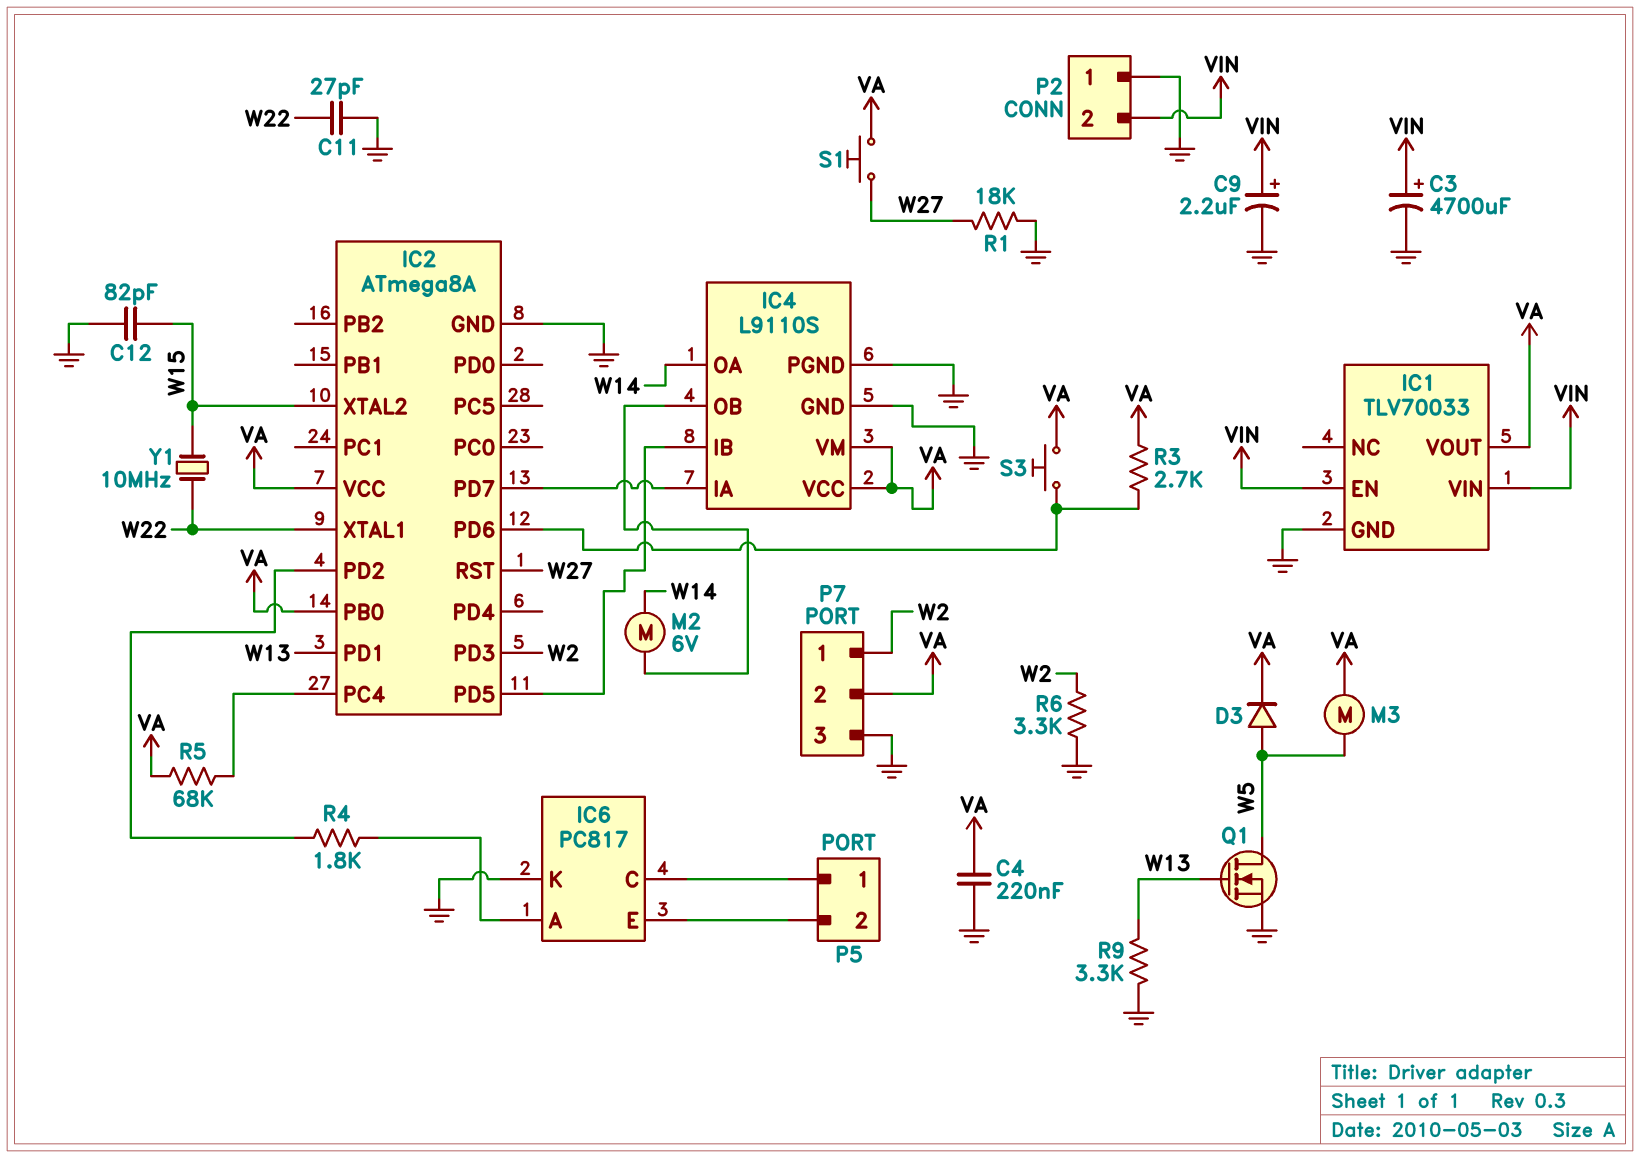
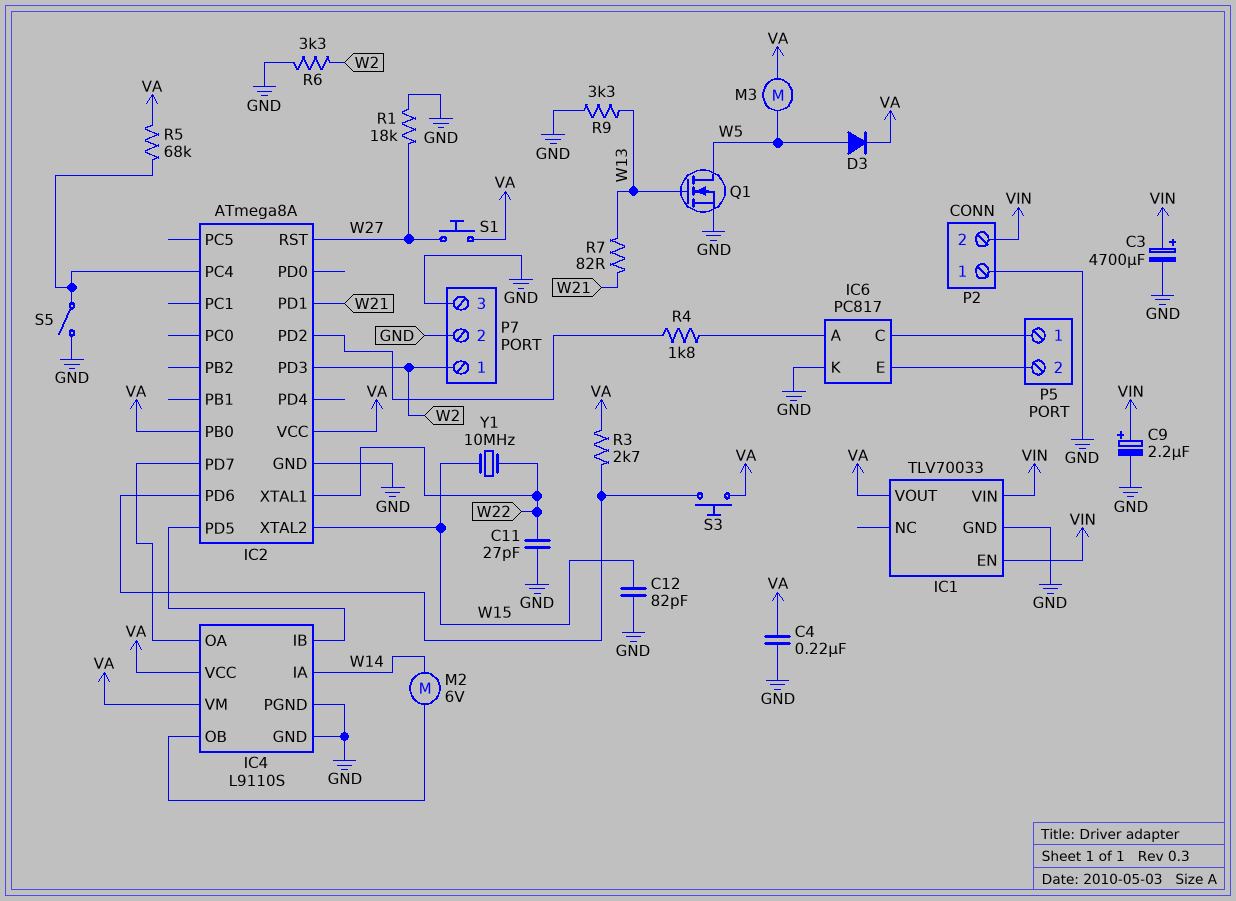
IC2 pin PD1: W13 -> W21
IC4 pin IA: IC2/PD7 -> W14
IC4 pin OA: W14 -> IC2/PD7
P7 pin 2: VA -> GND
R7: none -> 82 (W13, W21)
S5: none -> switch (GND, IC2/PC4)

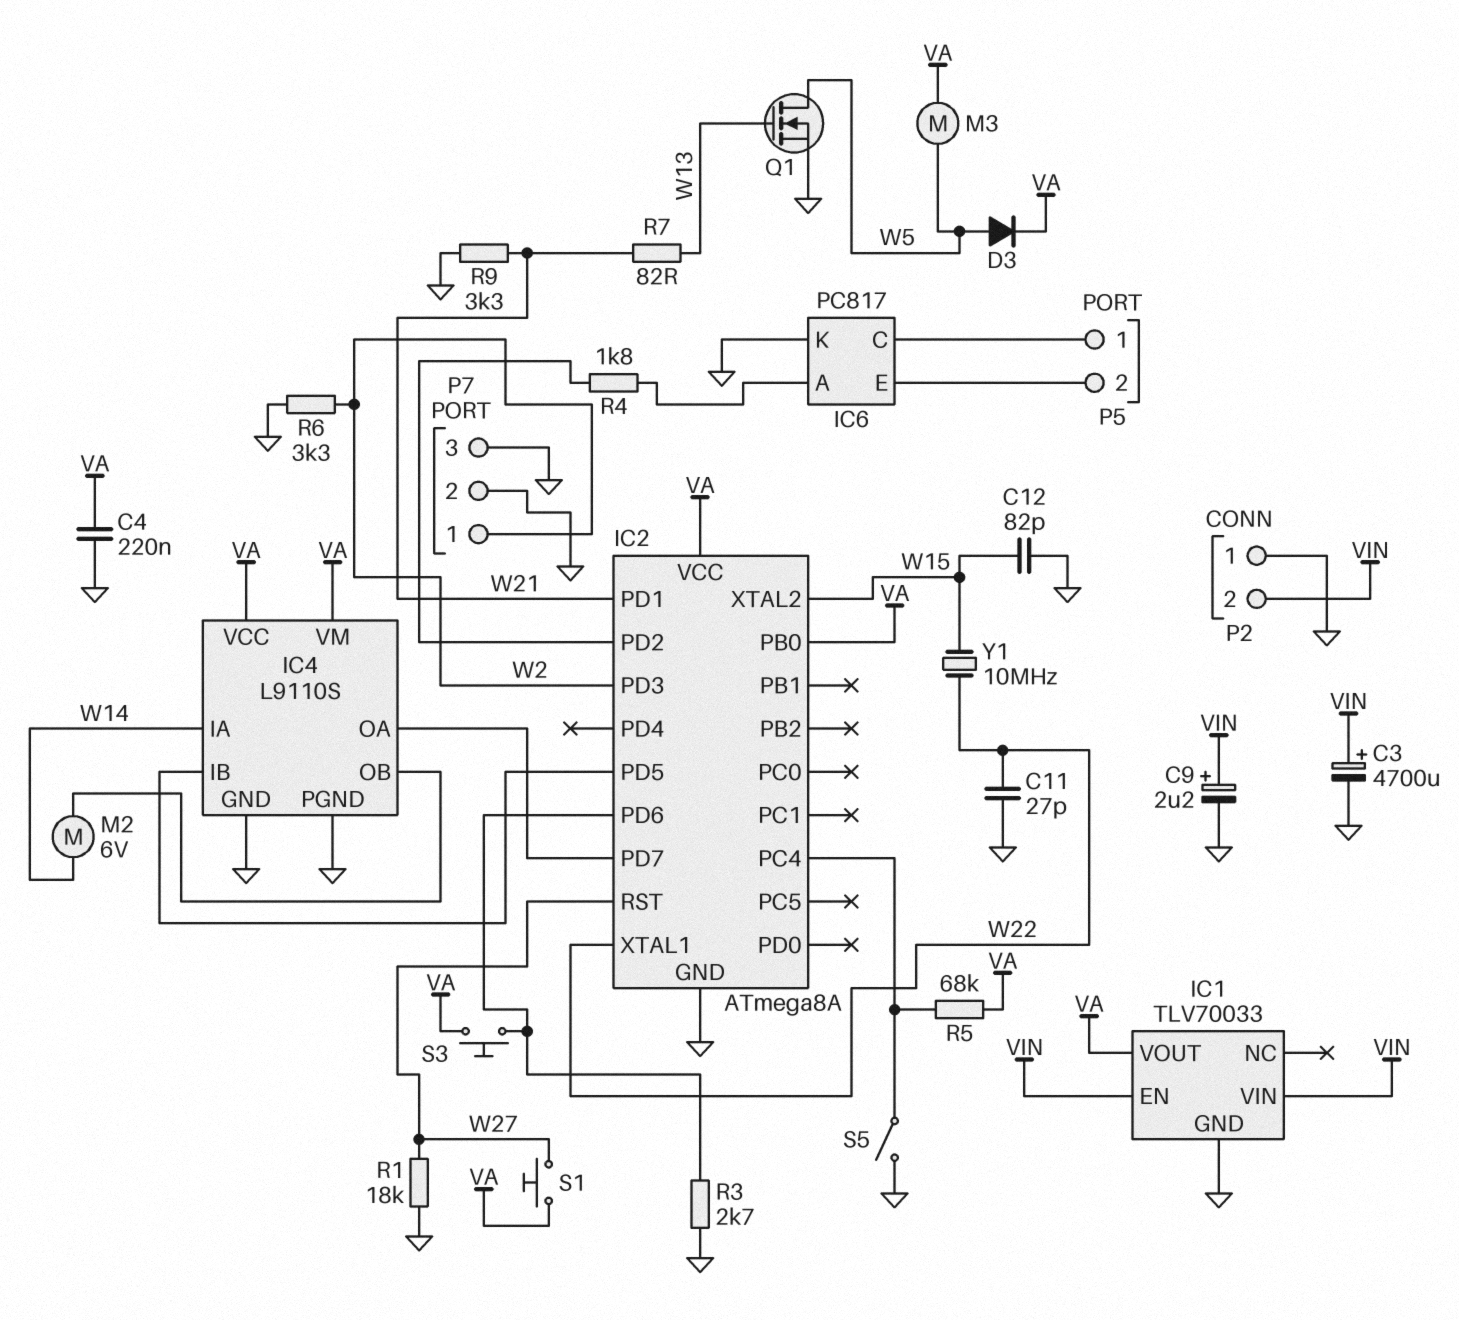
R3: 2.7k (IC2/PD6, VA) -> 2.7k (GND, IC2/PD6)
R9: 3.3k (GND, W13) -> 3.3k (GND, W21)

